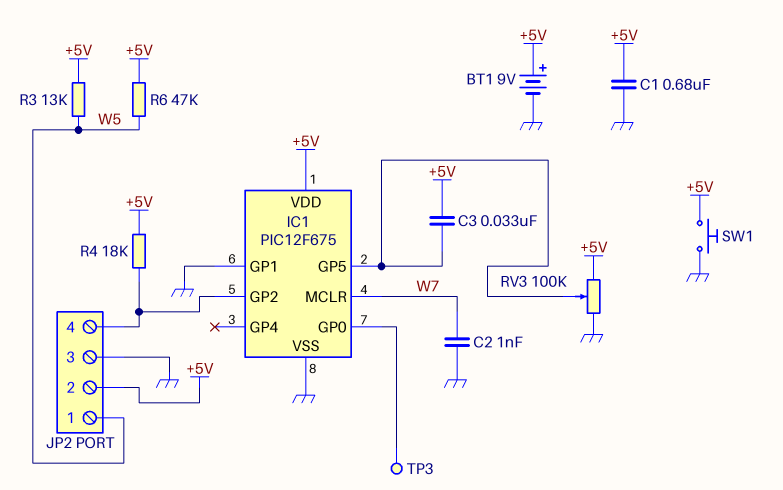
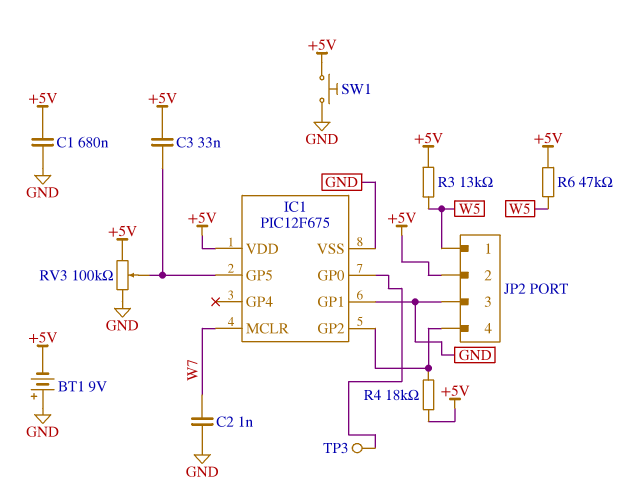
BT1: 9V (plus +5V, minus GND) -> 9V (plus GND, minus +5V)

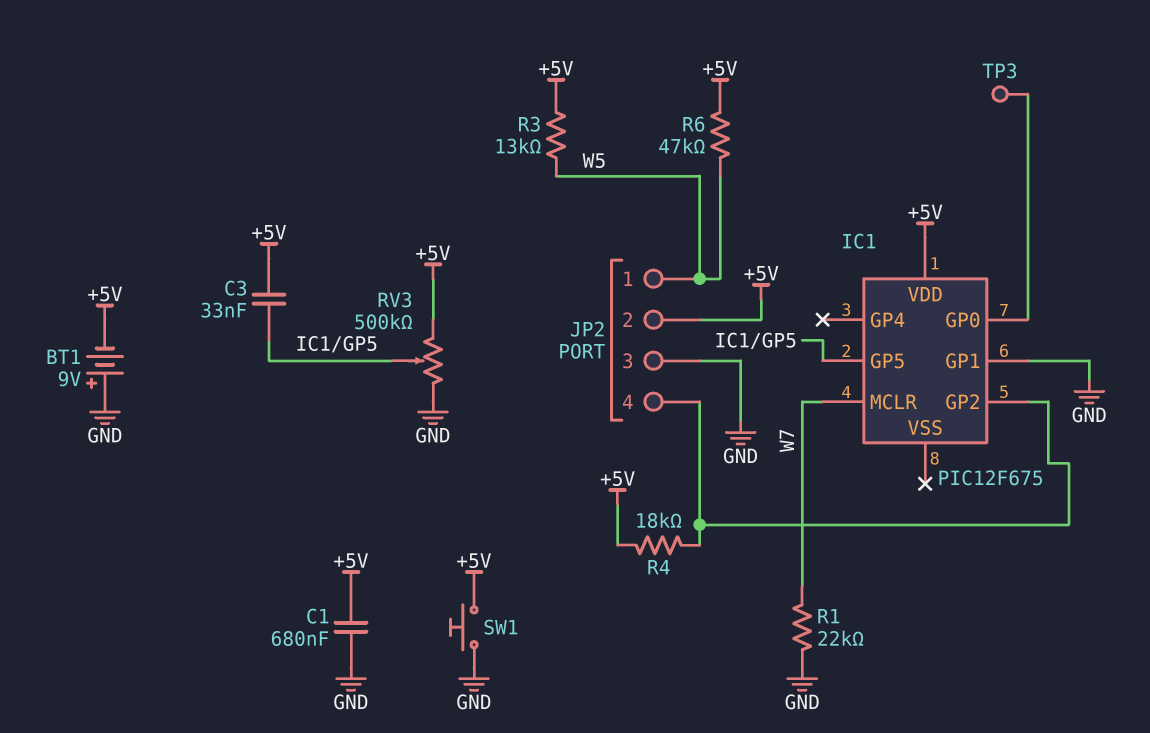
C2: 1nF (GND, W7) -> none
IC1 pin VSS: GND -> none
R1: none -> 22k (GND, W7)
RV3: 100k (+5V, GND, wiper IC1/GP5) -> 500k (+5V, GND, wiper IC1/GP5)

